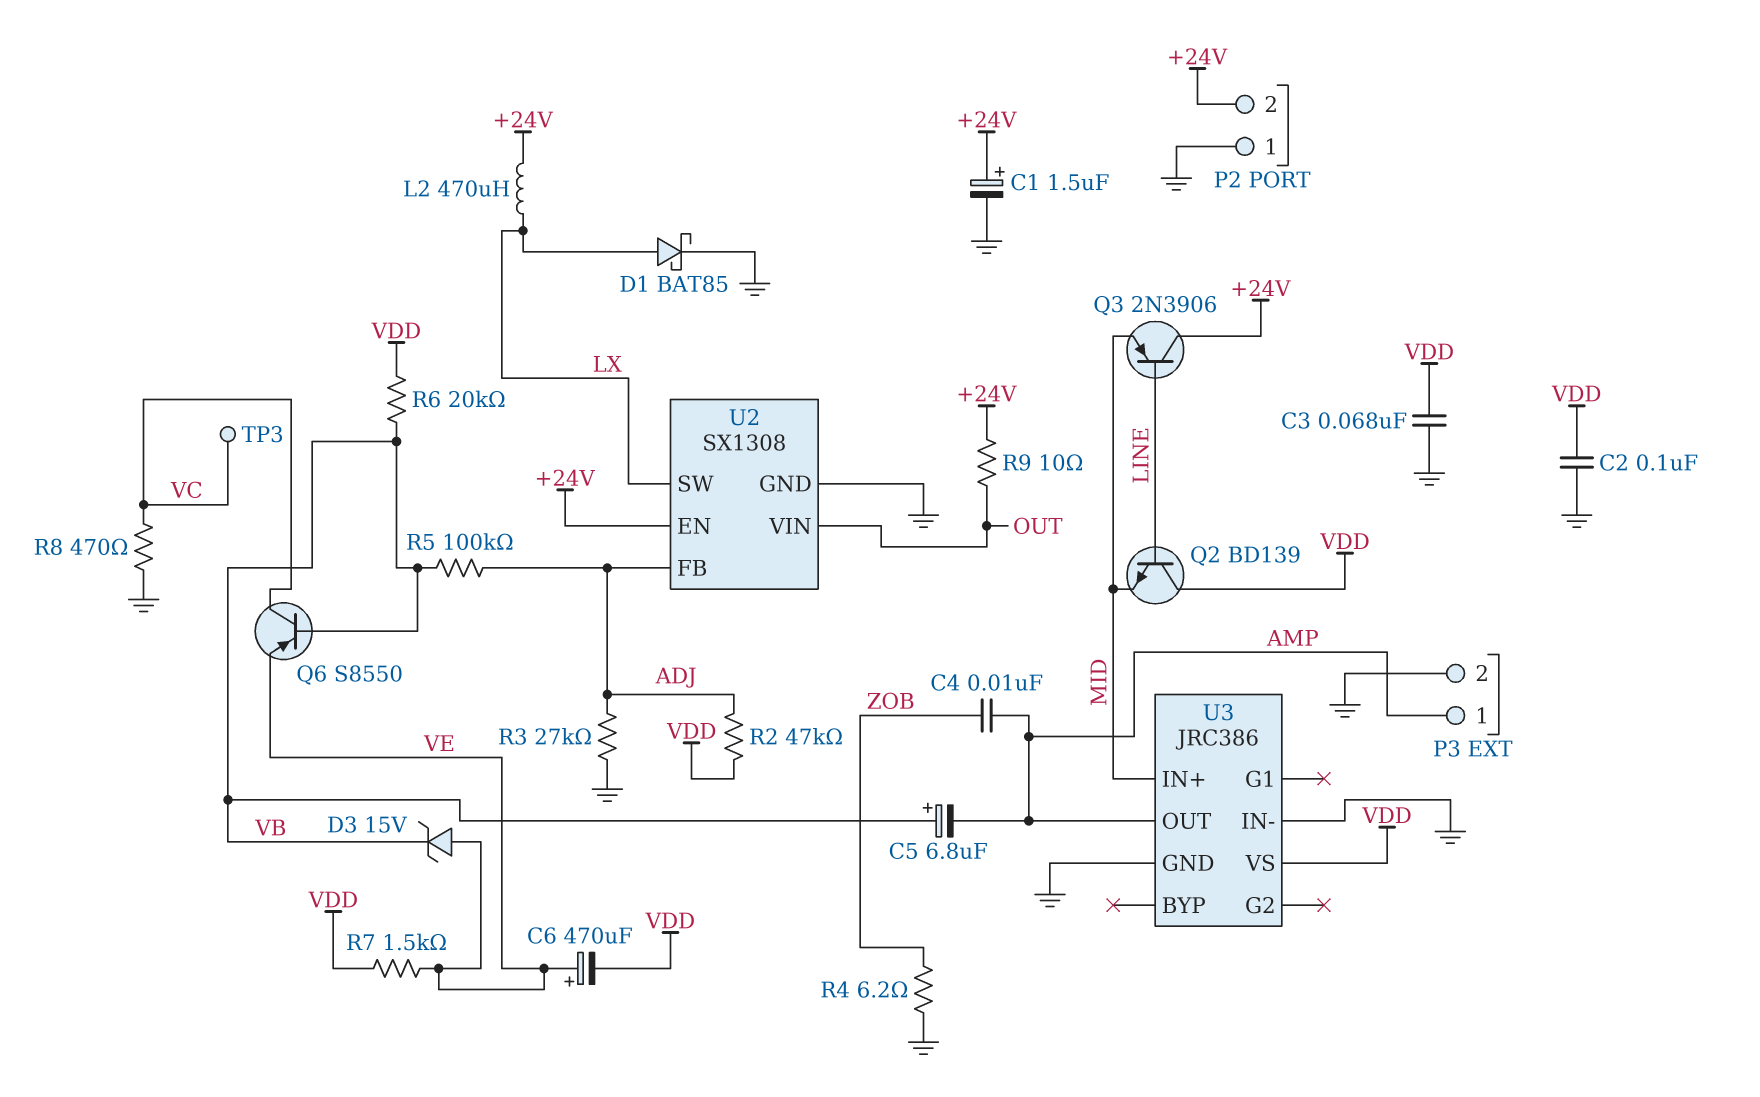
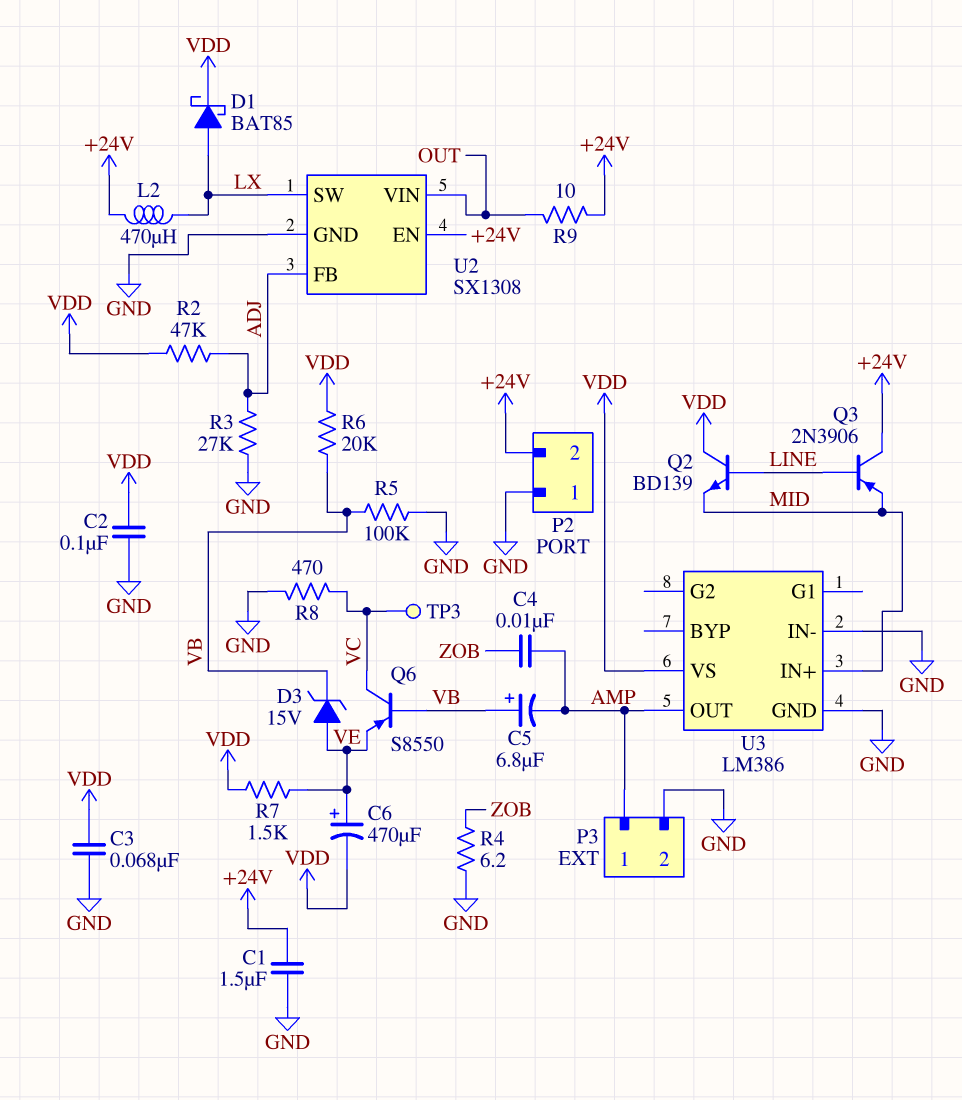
C1: 1.5uF (plus +24V, minus GND) -> 1.5uF (+24V, GND)
D1: schottky BAT85 (A LX, K GND) -> schottky BAT85 (A LX, K VDD)
R5: 100k (ADJ, VB) -> 100k (GND, VB)
U3: JRC386 -> LM386

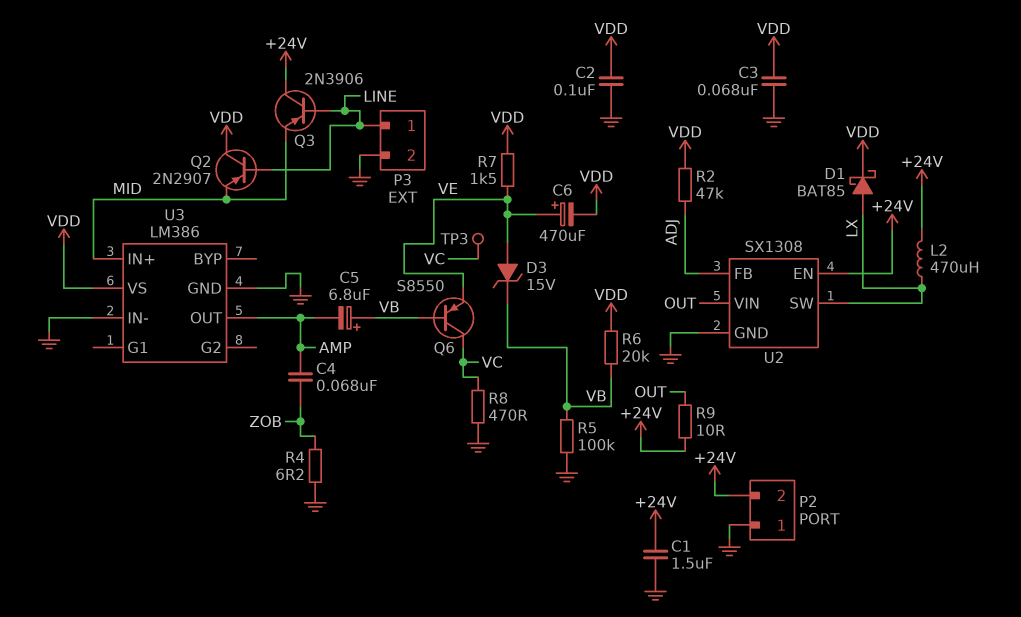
C4: 10nF (AMP, ZOB) -> 68nF (AMP, ZOB)
P3 pin 1: AMP -> LINE
Q2: NPN BD139 (B LINE, C VDD, E MID) -> PNP 2N2907 (B LINE, C VDD, E MID)
R3: 27k (ADJ, GND) -> none

